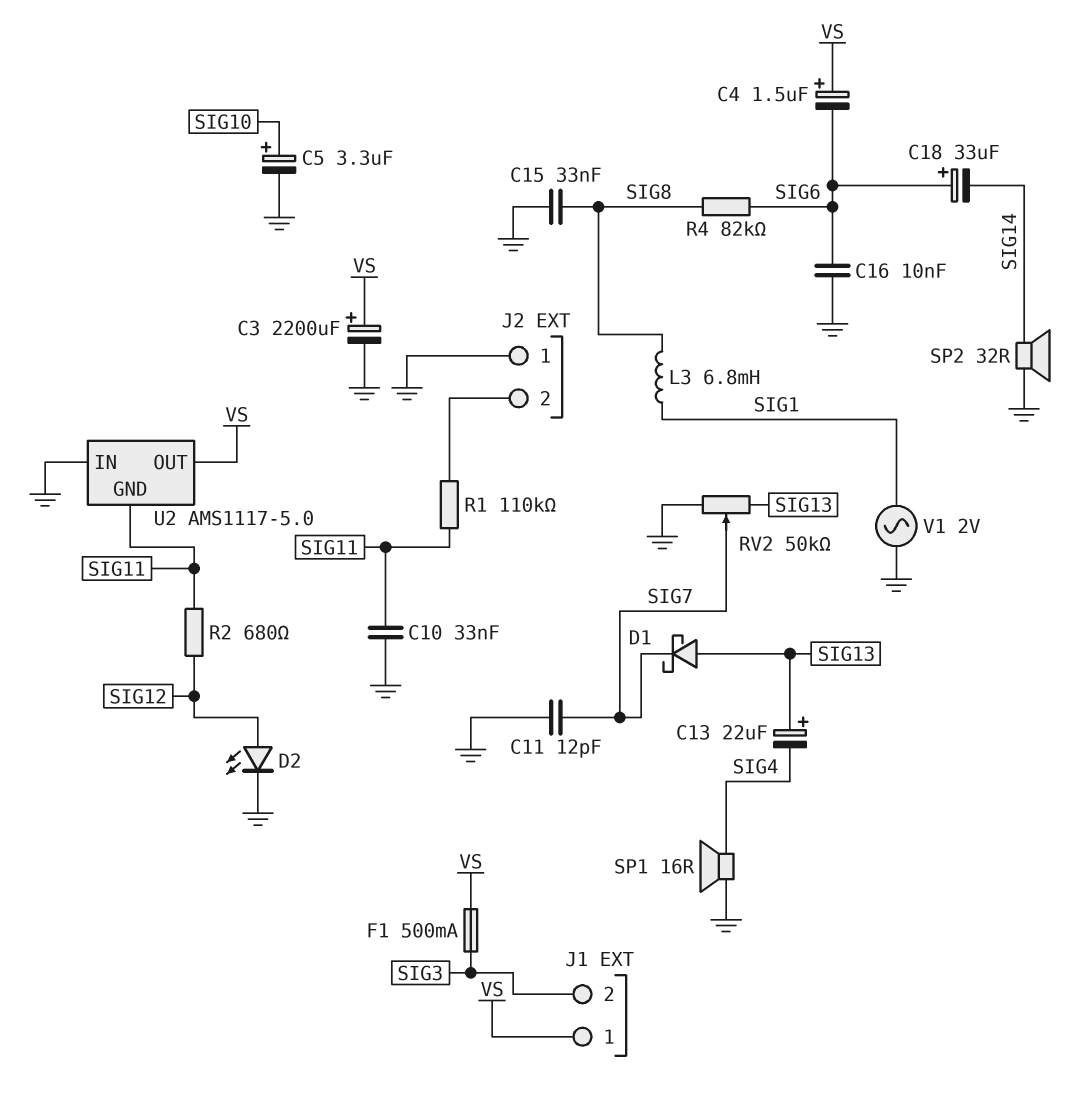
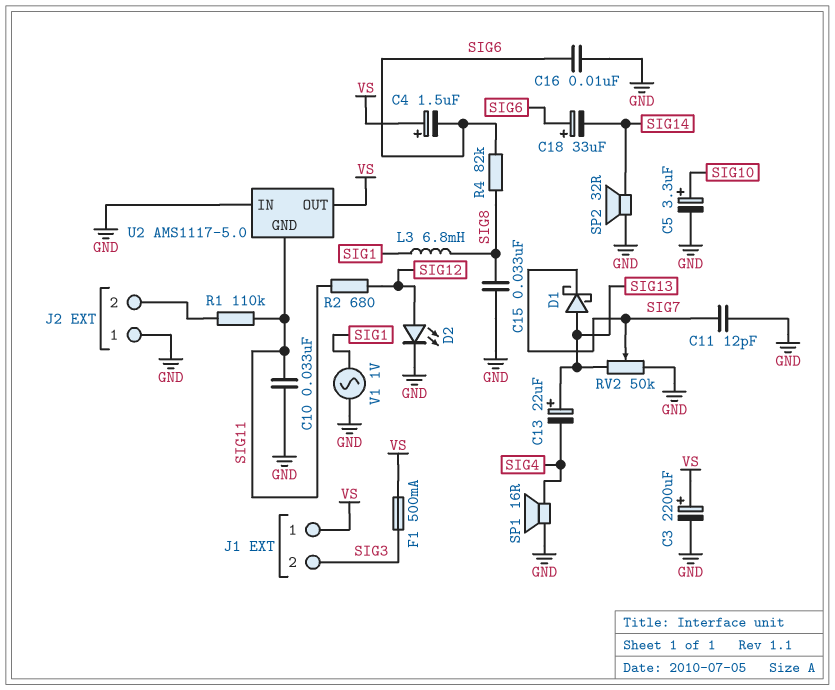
V1: AC 2V (GND, SIG1) -> AC 1V (GND, SIG1)

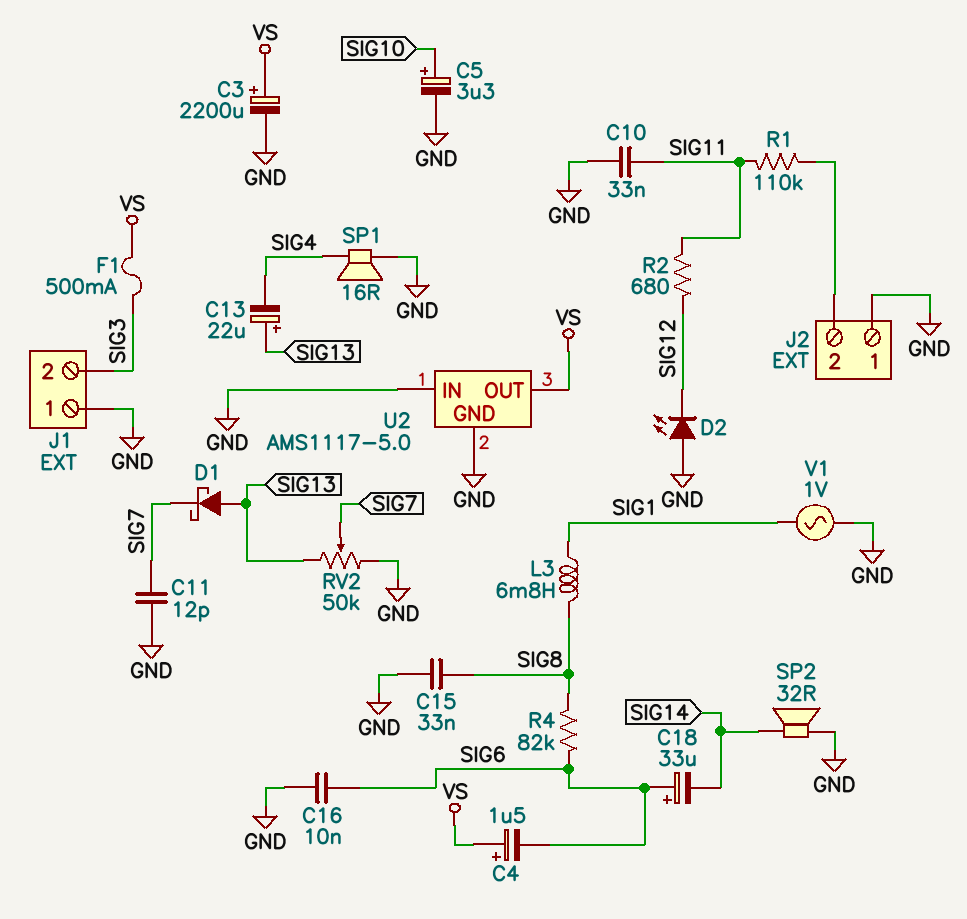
D2: LED (A SIG12, K GND) -> LED (A GND, K SIG12)
J1 pin 1: VS -> GND
U2 pin GND: SIG11 -> GND

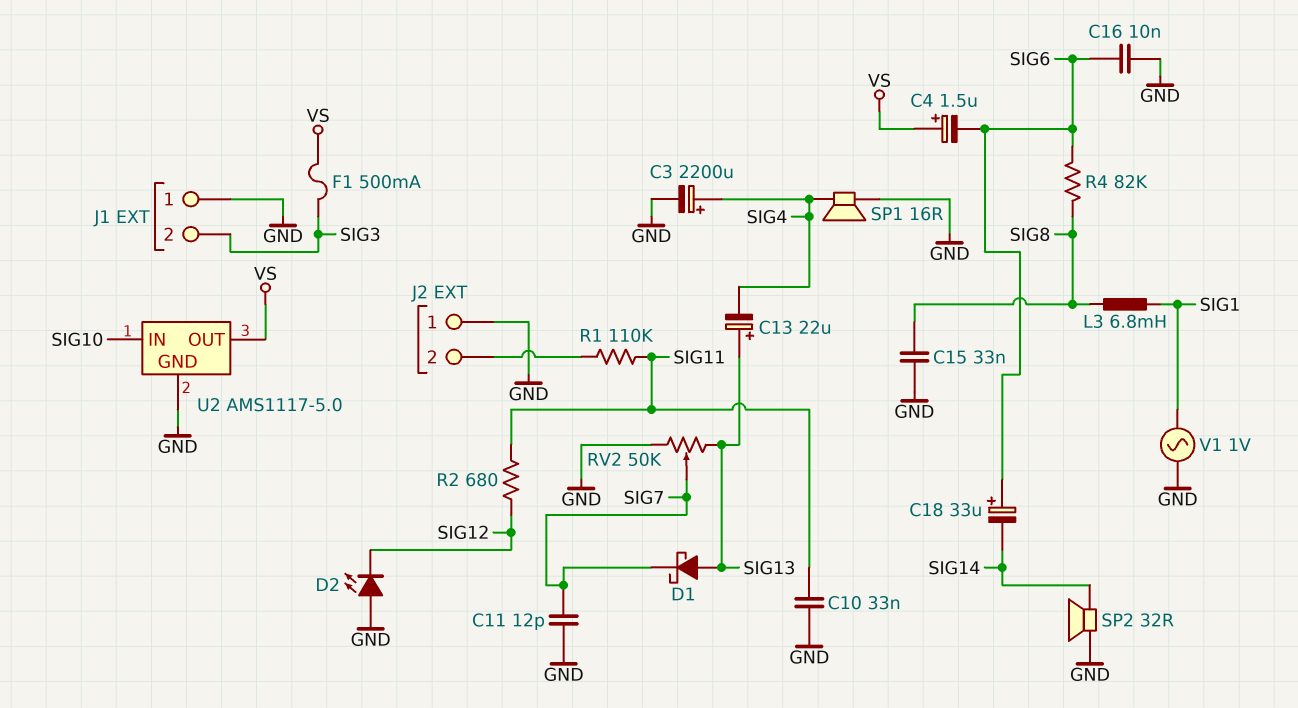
C3: 2200uF (plus VS, minus GND) -> 2200uF (plus SIG4, minus GND)
C5: 3.3uF (plus SIG10, minus GND) -> none
U2 pin IN: GND -> SIG10

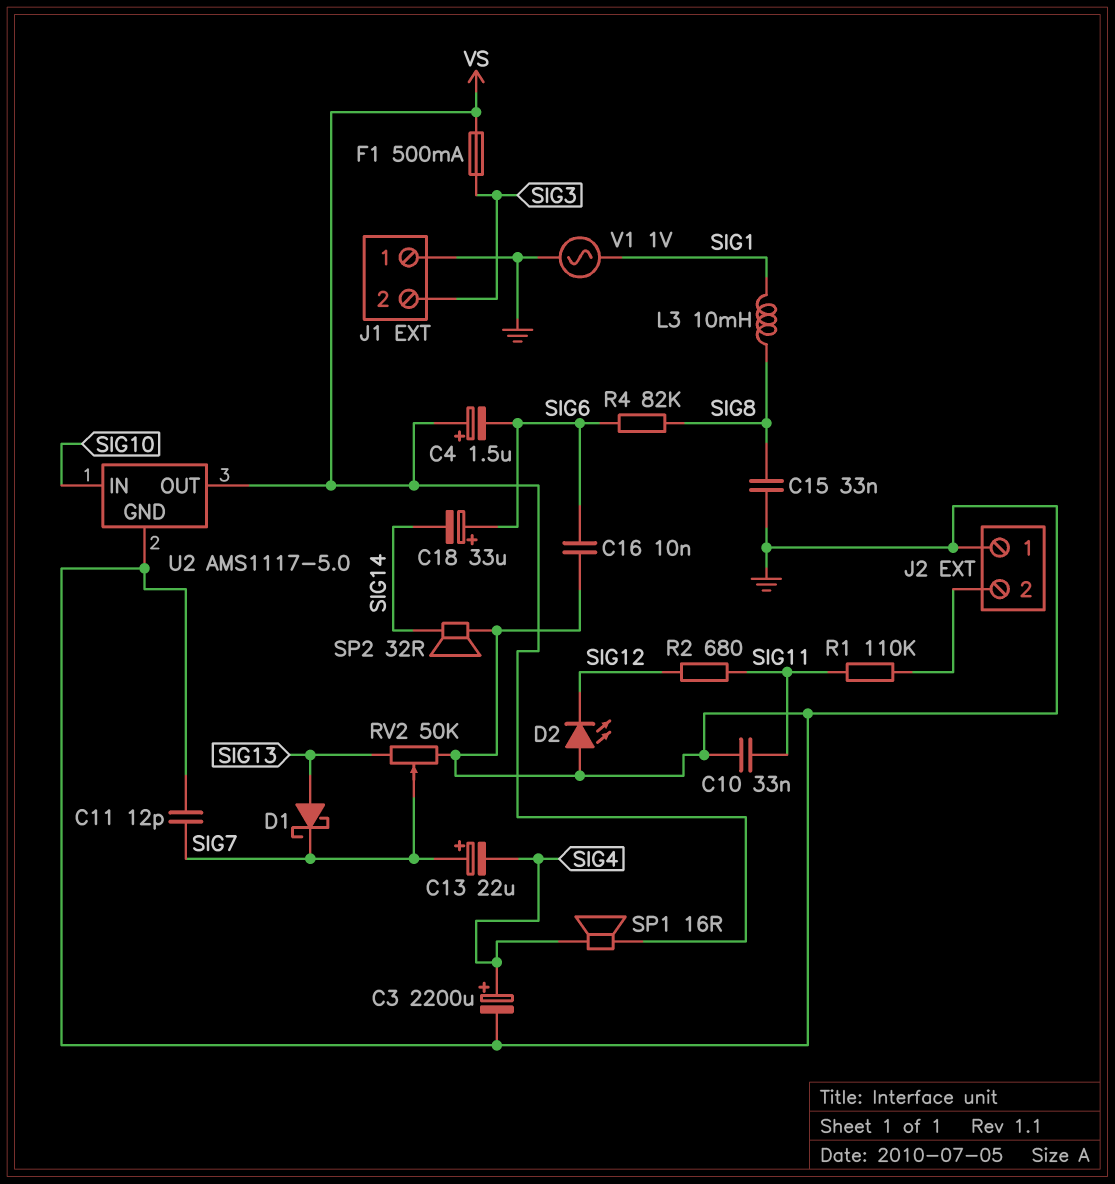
C13: 22uF (plus SIG13, minus SIG4) -> 22uF (plus SIG7, minus SIG4)
L3: 6.8mH (SIG1, SIG8) -> 10mH (SIG1, SIG8)
SP1: speaker 16R (GND, SIG4) -> speaker 16R (SIG4, VS)

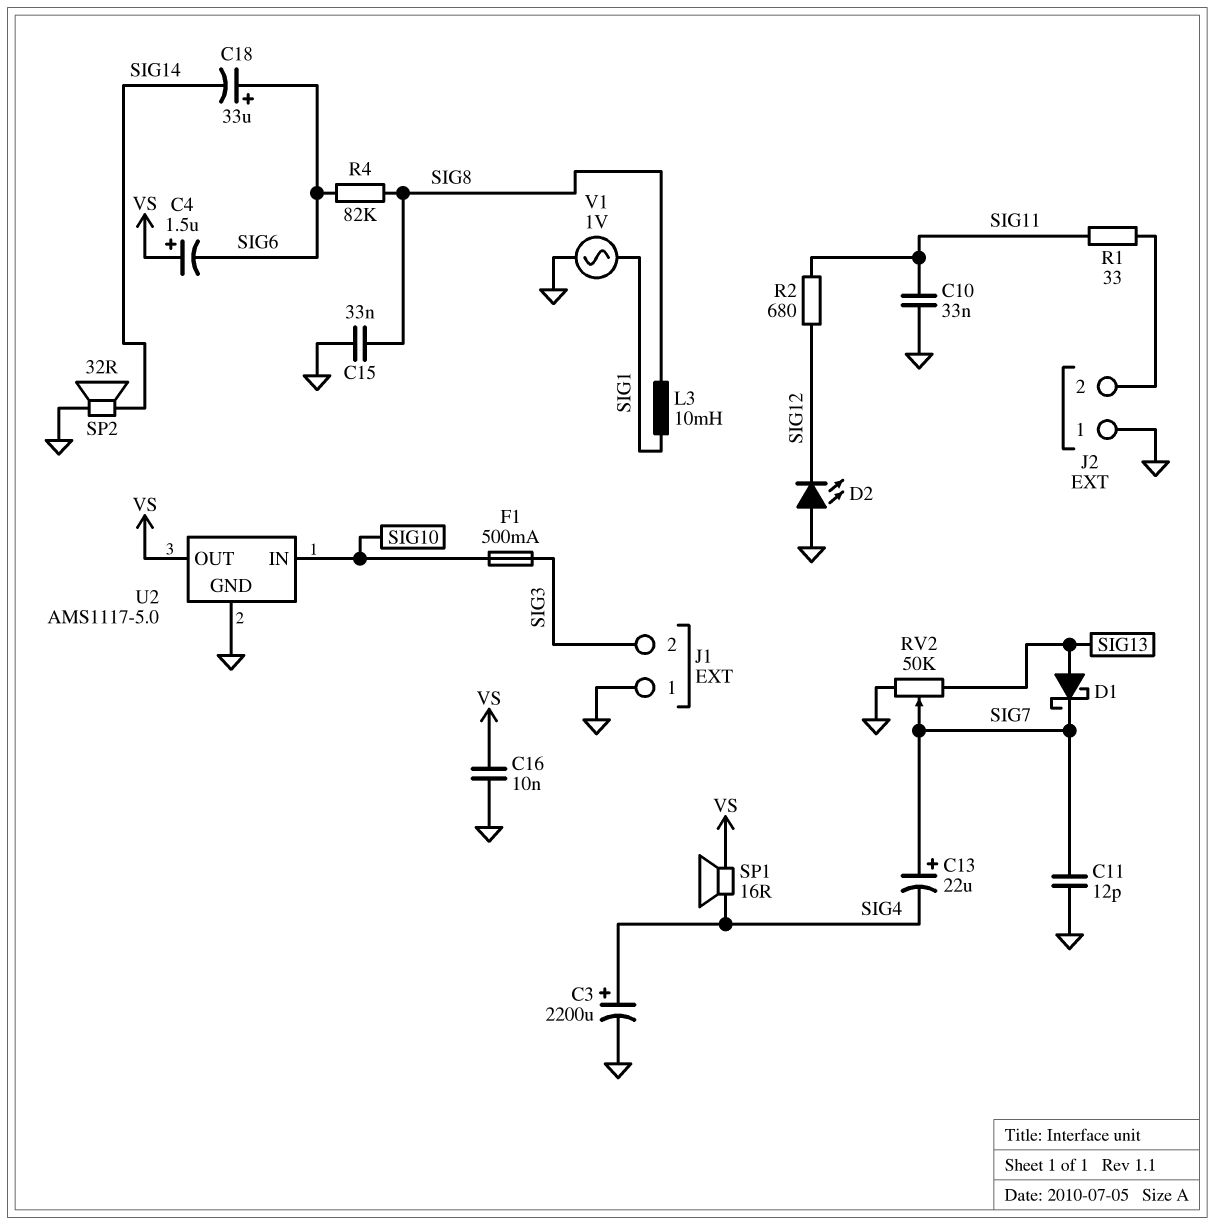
C16: 10nF (GND, SIG6) -> 10nF (GND, VS)
F1: 500mA (SIG3, VS) -> 500mA (SIG3, SIG10)
R1: 110k (J2/2, SIG11) -> 33 (J2/2, SIG11)

